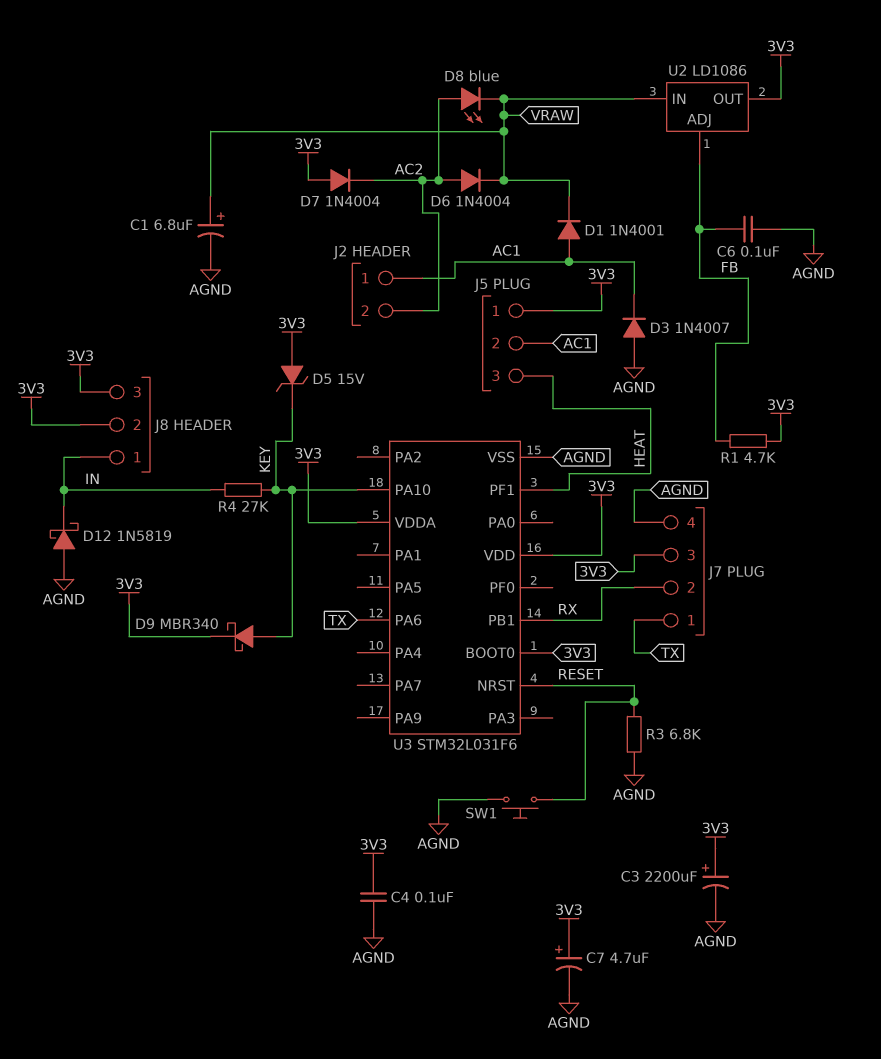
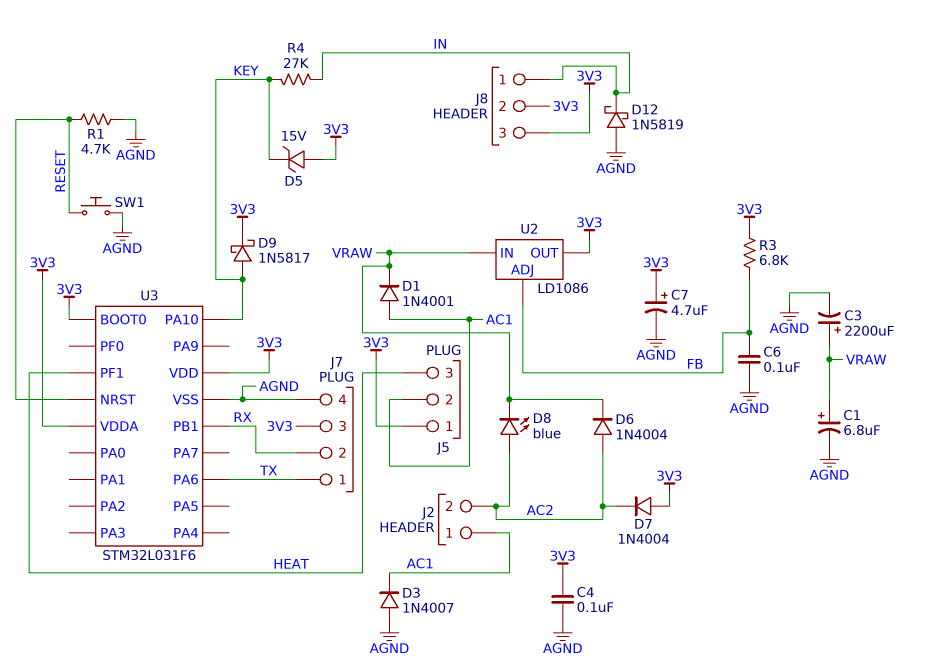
C3: 2200uF (plus 3V3, minus AGND) -> 2200uF (plus VRAW, minus AGND)
D9: schottky MBR340 (A KEY, K 3V3) -> schottky 1N5817 (A KEY, K 3V3)
R1: 4.7k (3V3, FB) -> 4.7k (AGND, RESET)
R3: 6.8k (AGND, RESET) -> 6.8k (3V3, FB)

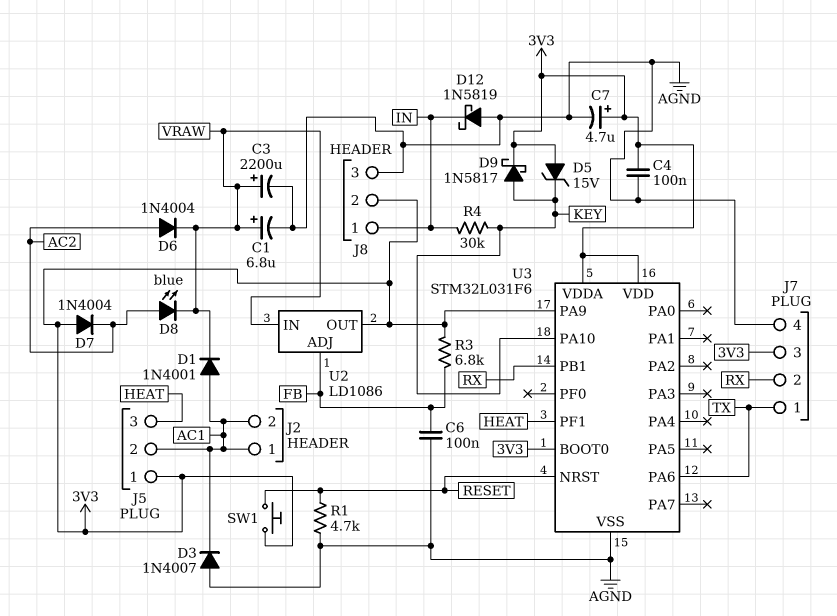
J2 pin 2: AC2 -> AC1
J8 pin 3: 3V3 -> AGND
R4: 27k (IN, KEY) -> 30k (IN, KEY)
SW1: button (AGND, RESET) -> button (3V3, RESET)
U3 pin PA9: none -> 3V3

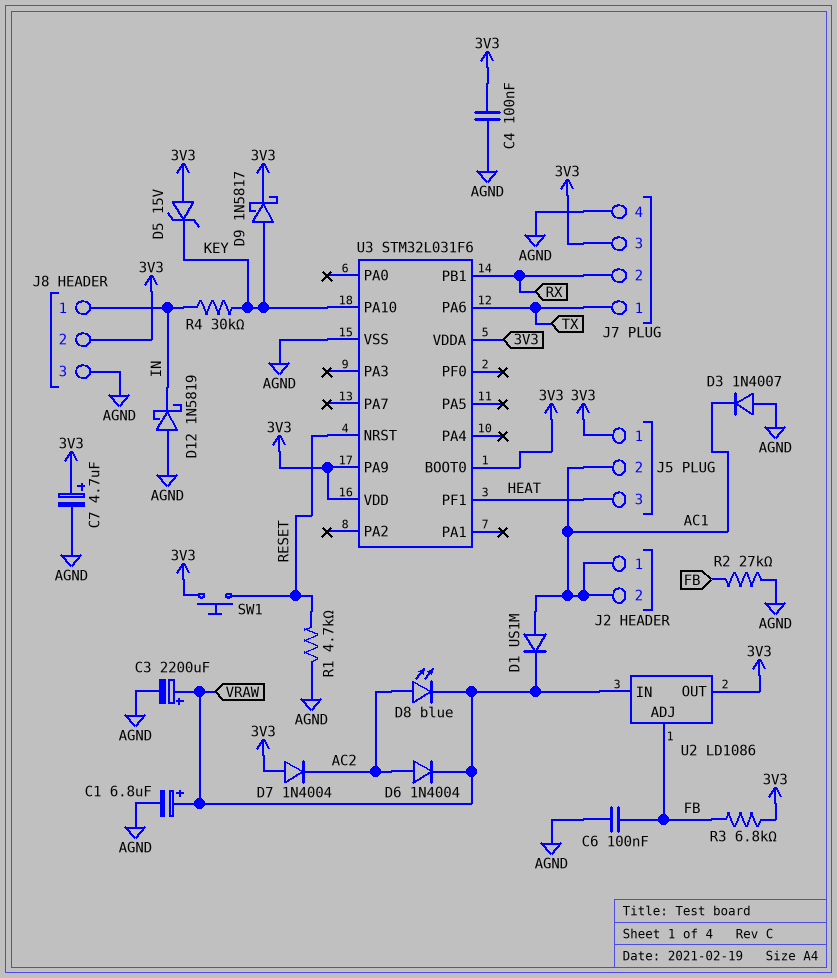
D1: diode 1N4001 (A AC1, K VRAW) -> diode US1M (A AC1, K VRAW)
R2: none -> 27k (AGND, FB)

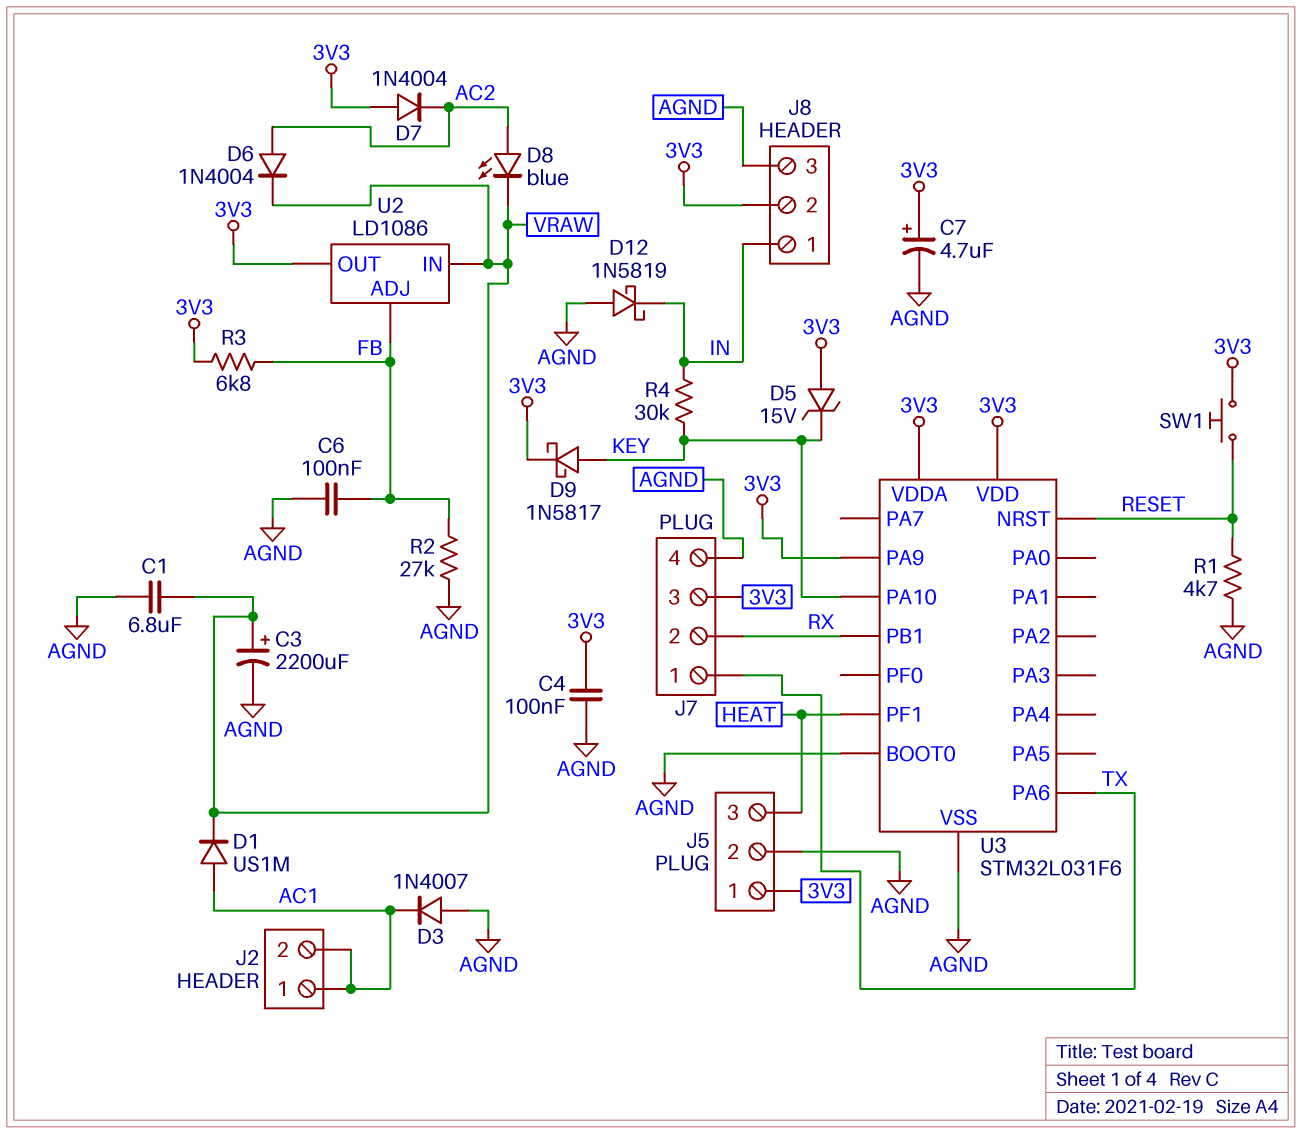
C1: 6.8uF (plus VRAW, minus AGND) -> 6.8uF (AGND, VRAW)
J5 pin 2: AC1 -> AGND
U3 pin BOOT0: 3V3 -> AGND

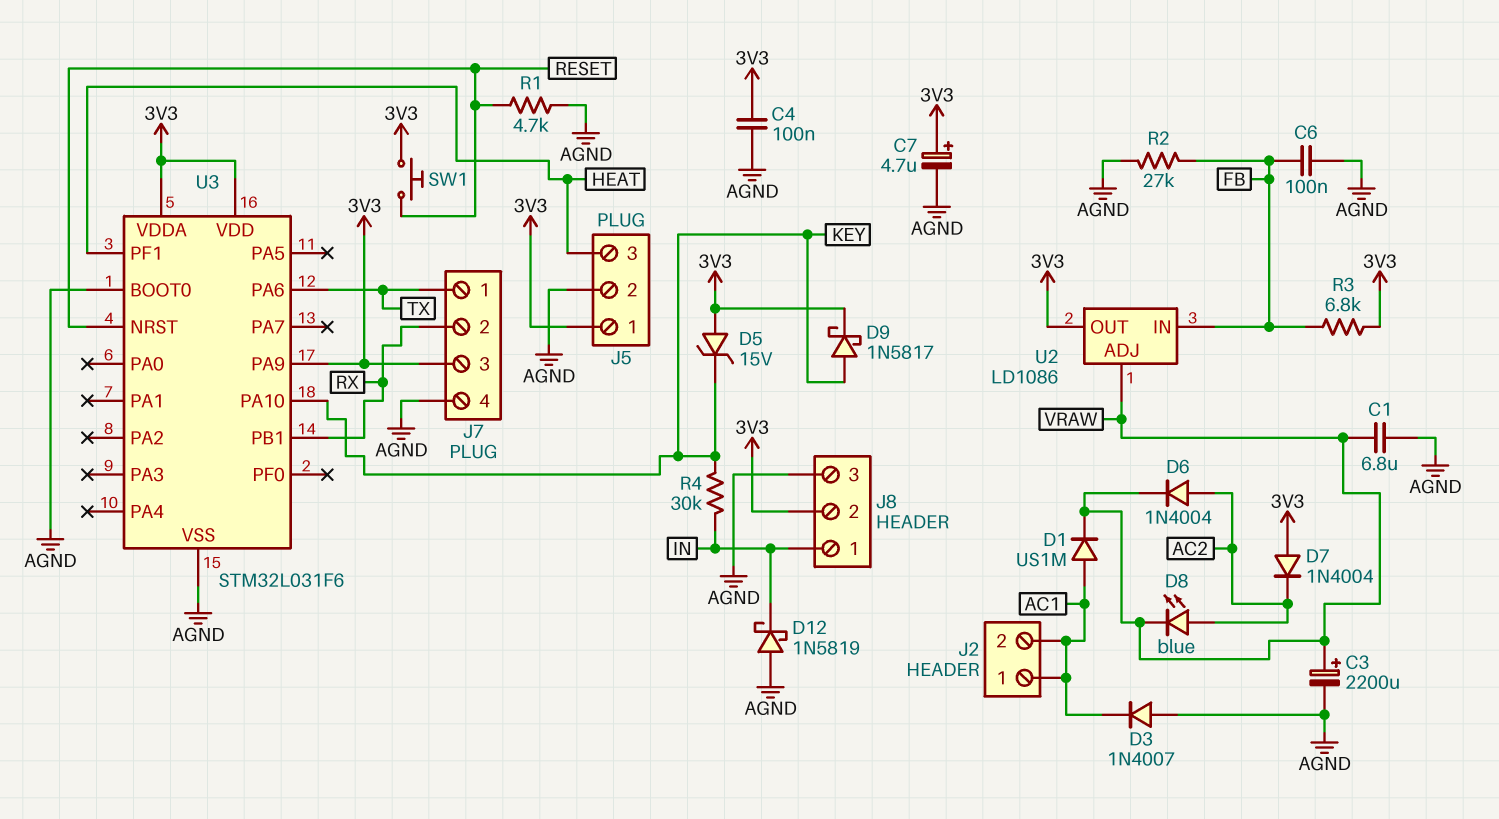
U2 pin ADJ: FB -> VRAW
U2 pin IN: VRAW -> FB

